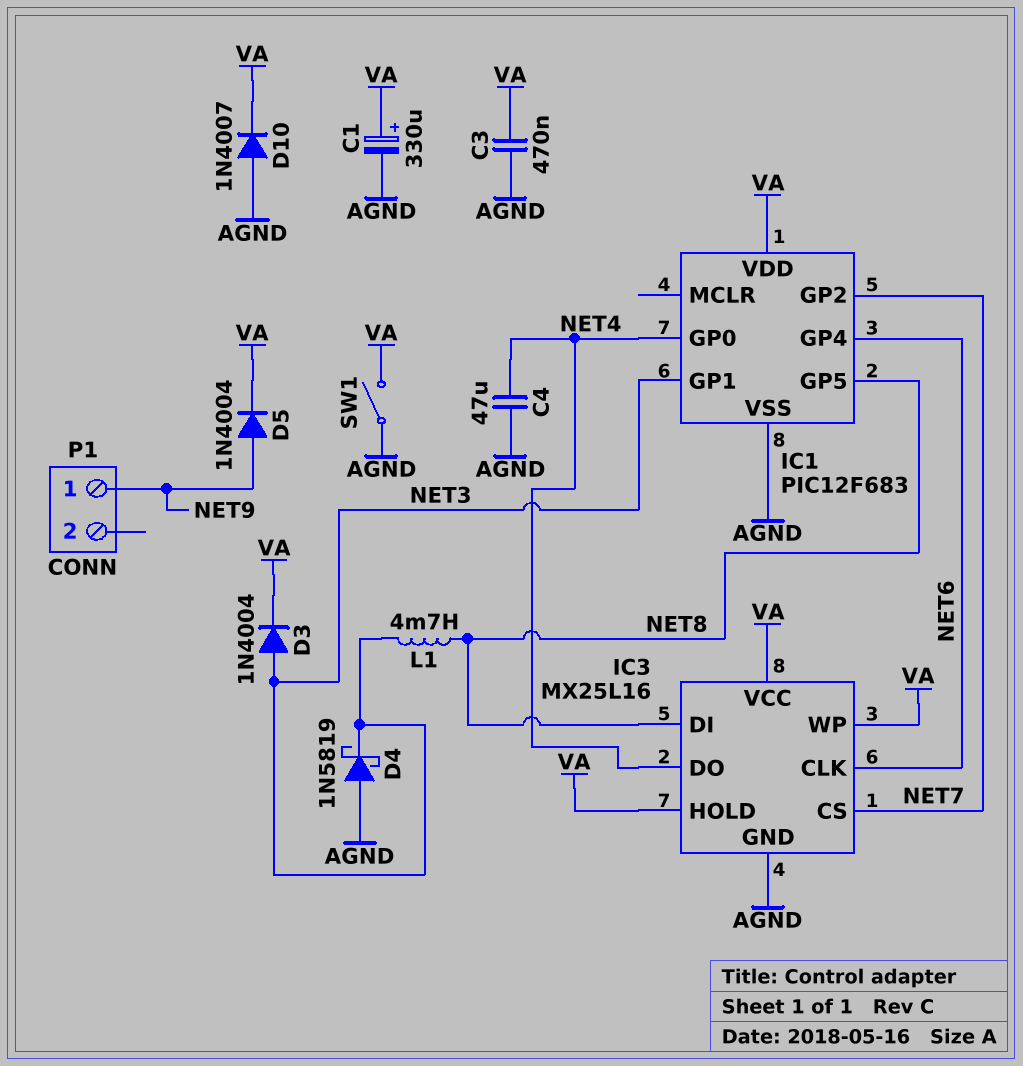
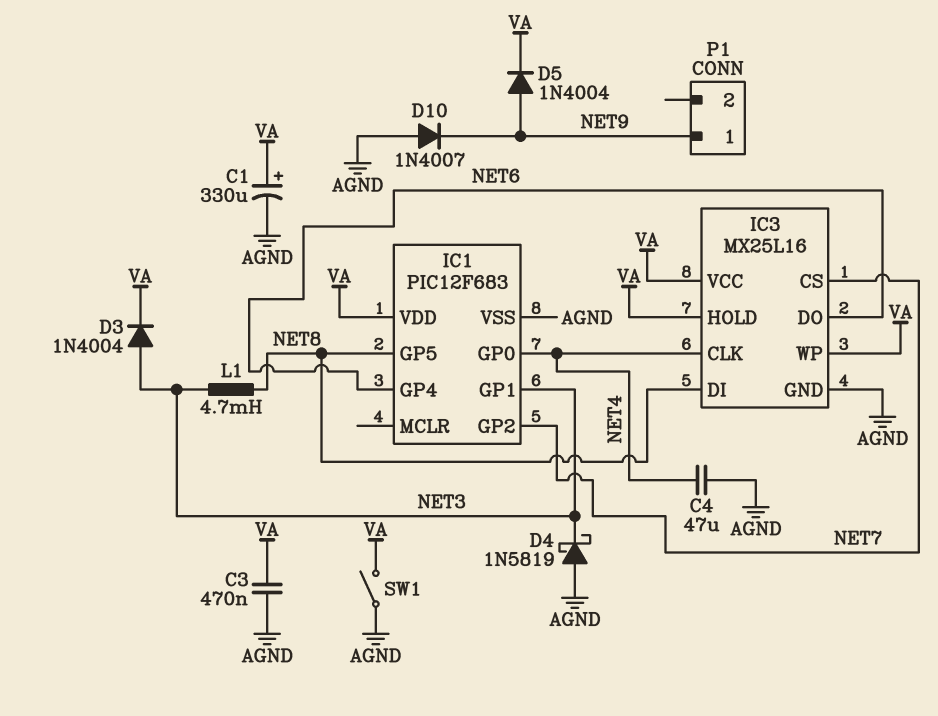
D10: diode 1N4007 (A AGND, K VA) -> diode 1N4007 (A AGND, K NET9)
IC3 pin CLK: NET6 -> NET4
IC3 pin DO: NET4 -> NET6

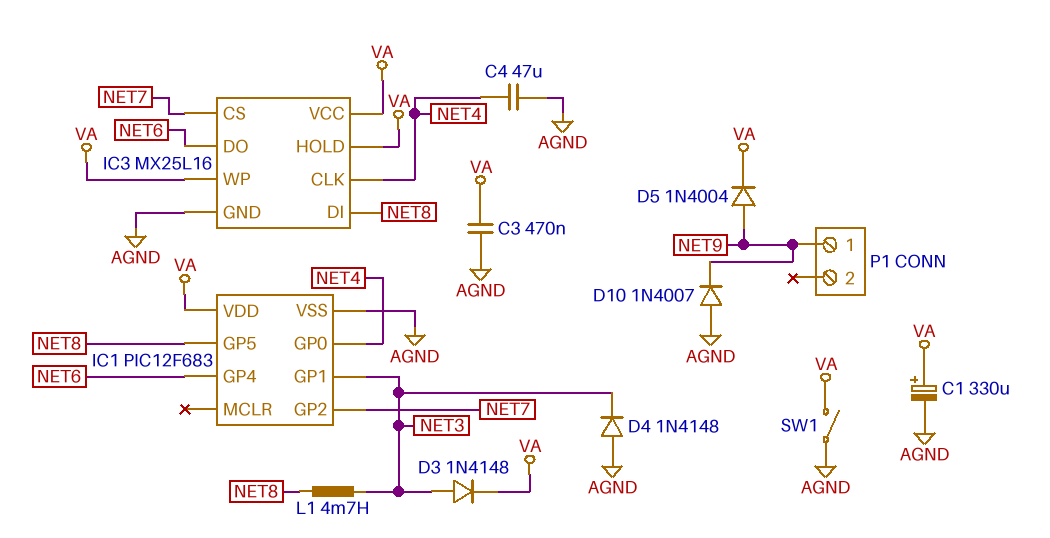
D3: diode 1N4004 (A NET3, K VA) -> diode 1N4148 (A NET3, K VA)
D4: schottky 1N5819 (A AGND, K NET3) -> diode 1N4148 (A AGND, K NET3)

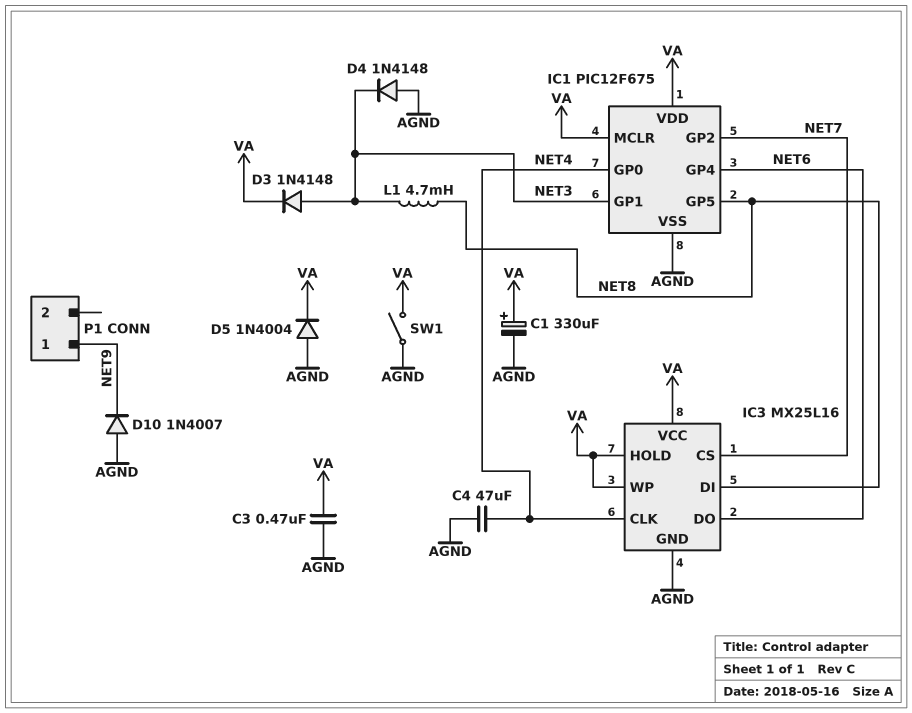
D5: diode 1N4004 (A NET9, K VA) -> diode 1N4004 (A AGND, K VA)
IC1: PIC12F683 -> PIC12F675
IC1 pin MCLR: none -> VA

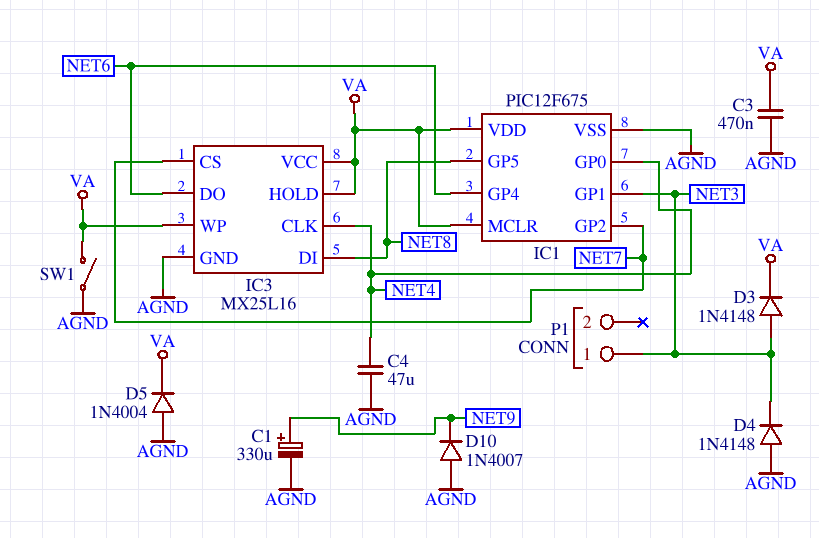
C1: 330uF (plus VA, minus AGND) -> 330uF (plus NET9, minus AGND)
L1: 4.7mH (NET3, NET8) -> none
P1 pin 1: NET9 -> NET3

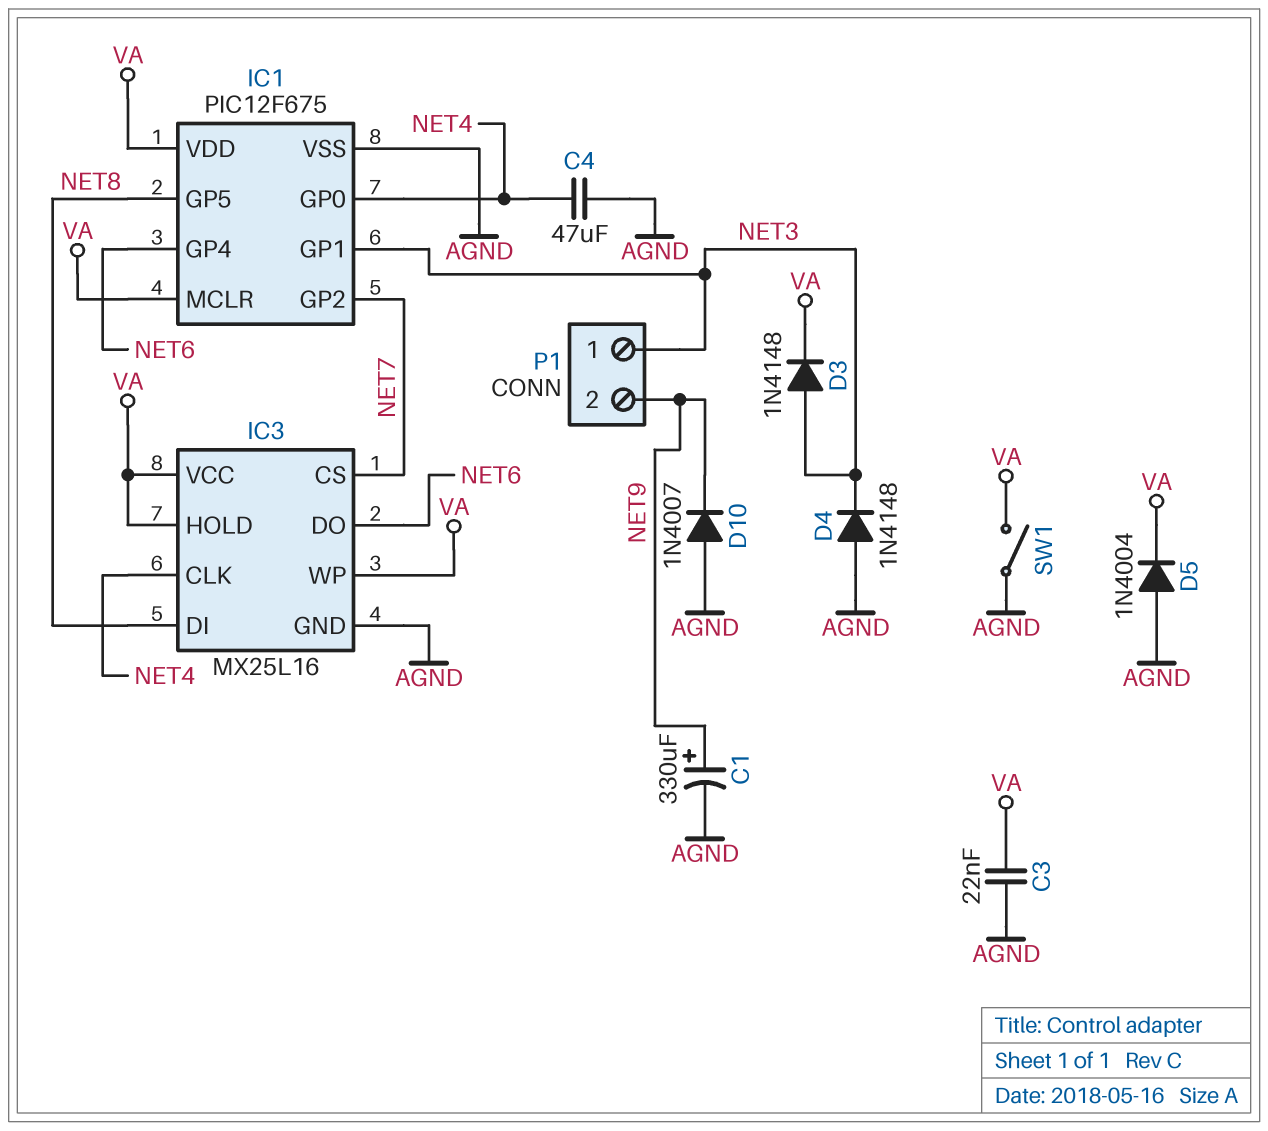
C3: 470nF (AGND, VA) -> 22nF (AGND, VA)
P1 pin 2: none -> NET9

